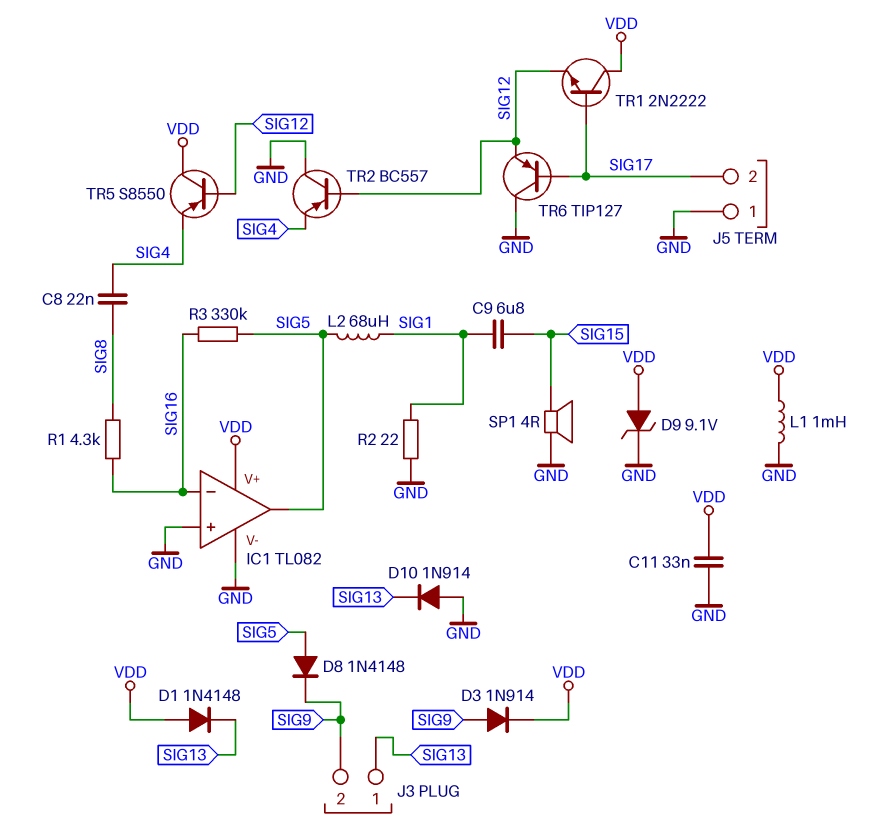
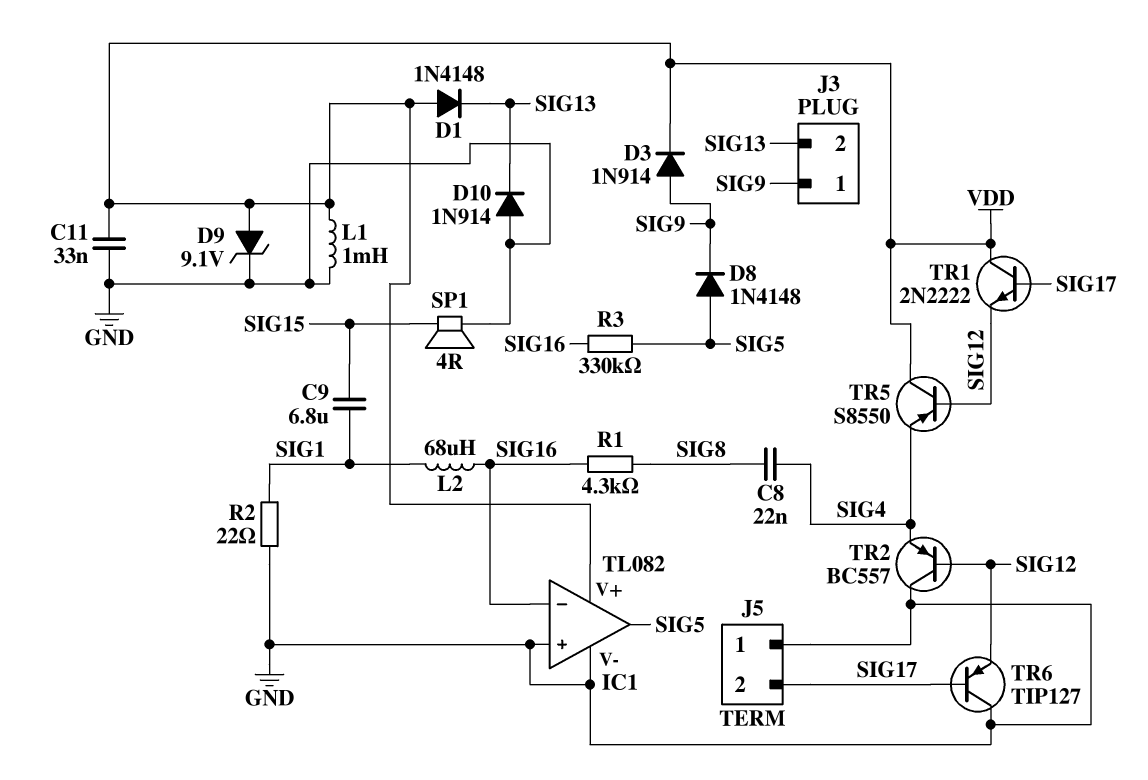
J3 pin 1: SIG13 -> SIG9
J3 pin 2: SIG9 -> SIG13
L2: 68uH (SIG1, SIG5) -> 68uH (SIG1, SIG16)

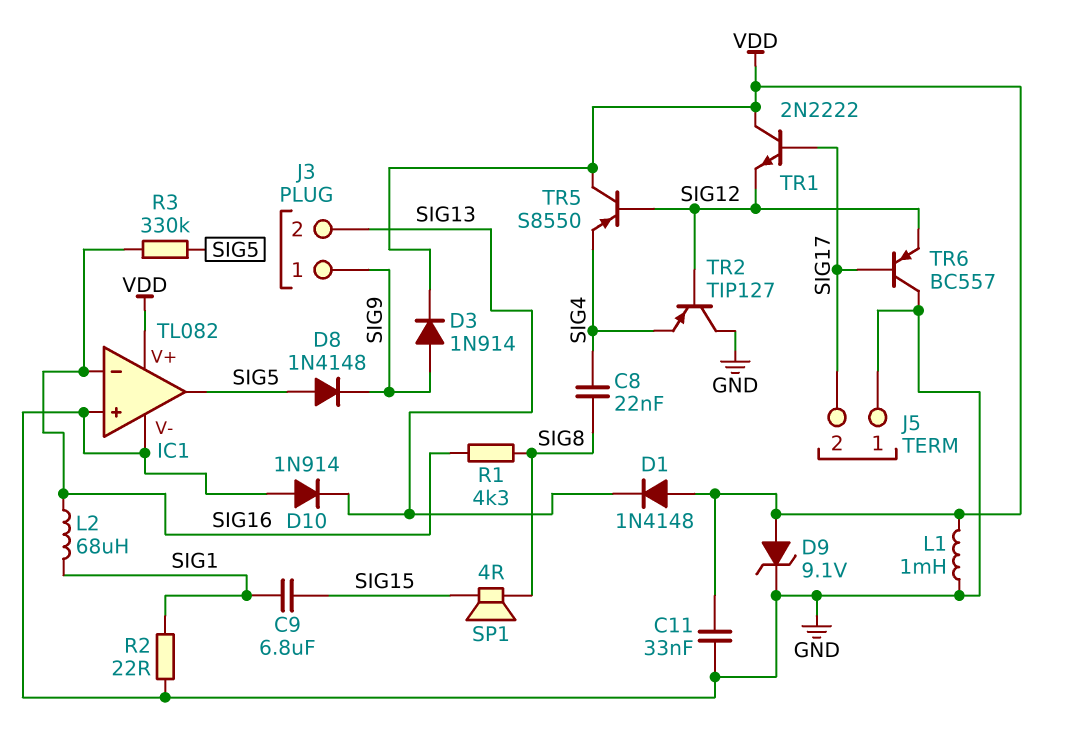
SP1: speaker 4R (GND, SIG15) -> speaker 4R (SIG8, SIG15)
TR2: PNP BC557 (B SIG12, C GND, E SIG4) -> PNP TIP127 (B SIG12, C GND, E SIG4)
TR6: PNP TIP127 (B SIG17, C GND, E SIG12) -> PNP BC557 (B SIG17, C GND, E SIG12)

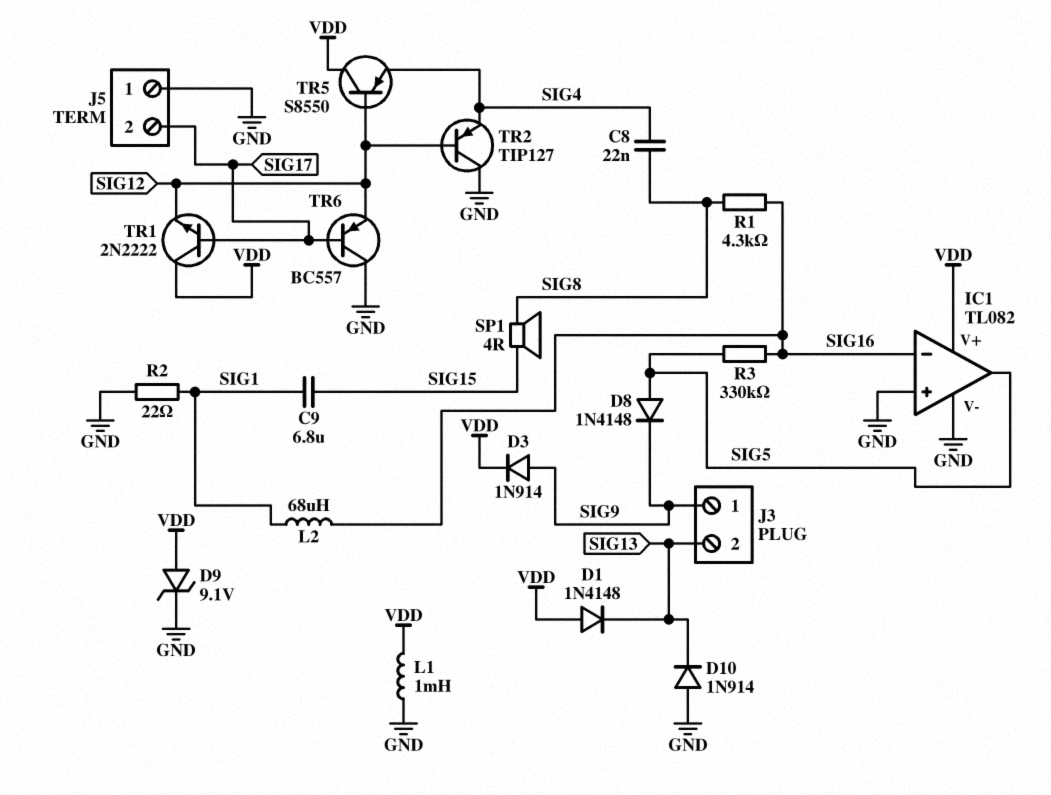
C11: 33nF (GND, VDD) -> none

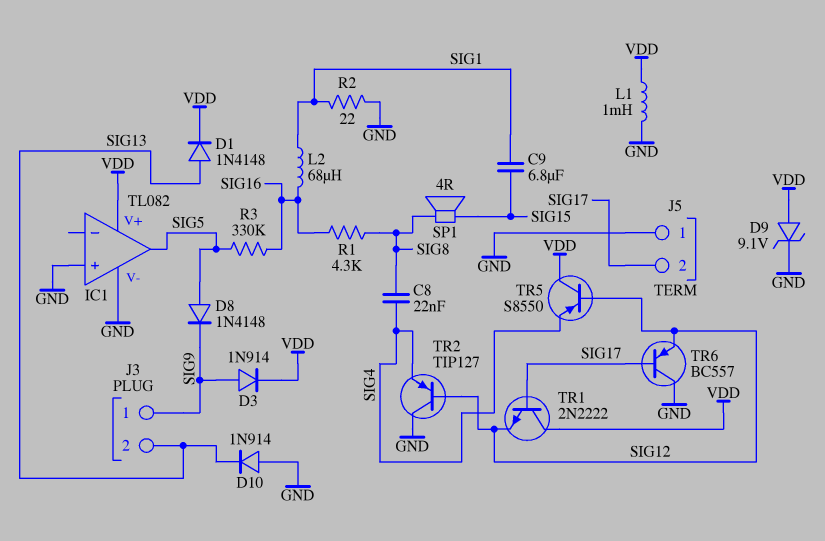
D1: diode 1N4148 (A VDD, K SIG13) -> diode 1N4148 (A SIG13, K VDD)
IC1 pin in-: SIG16 -> none

